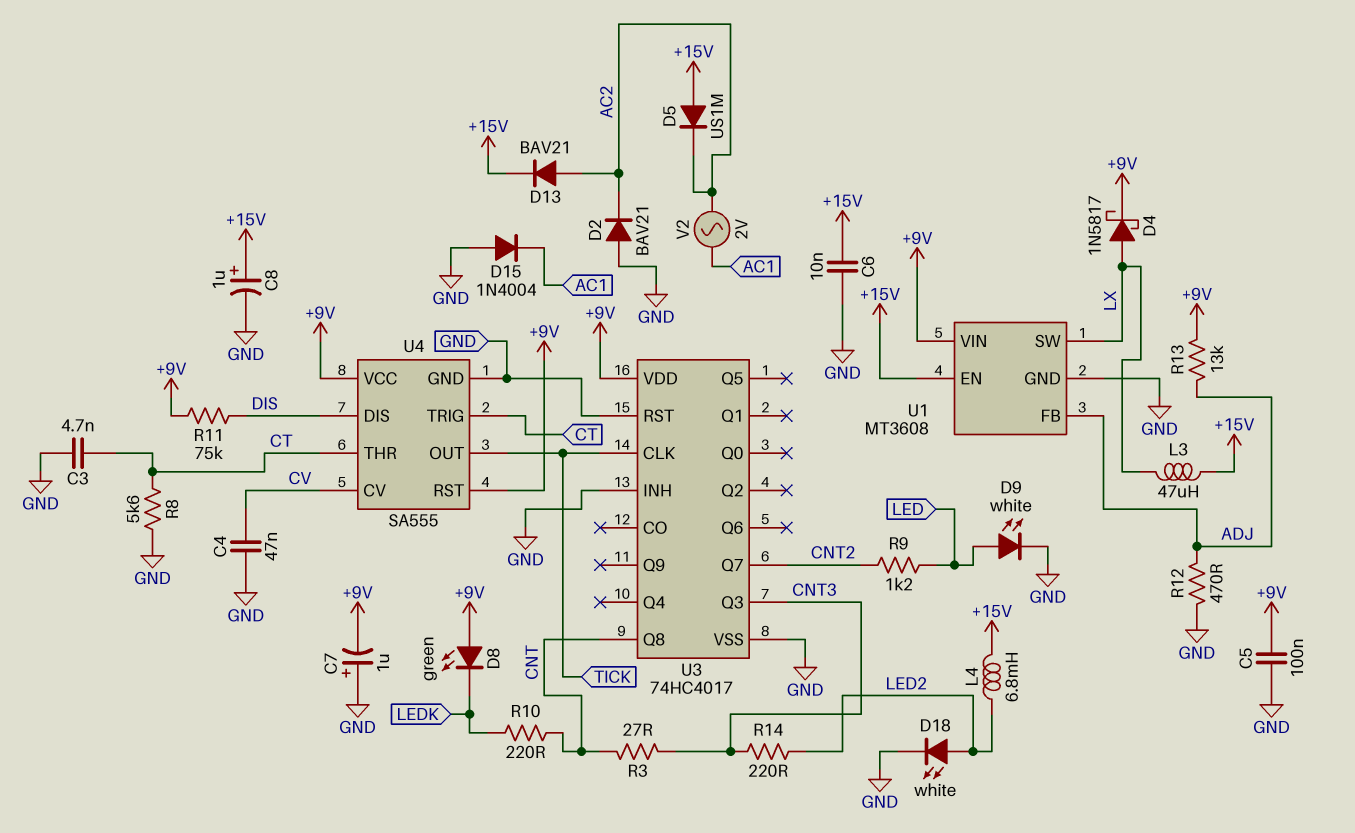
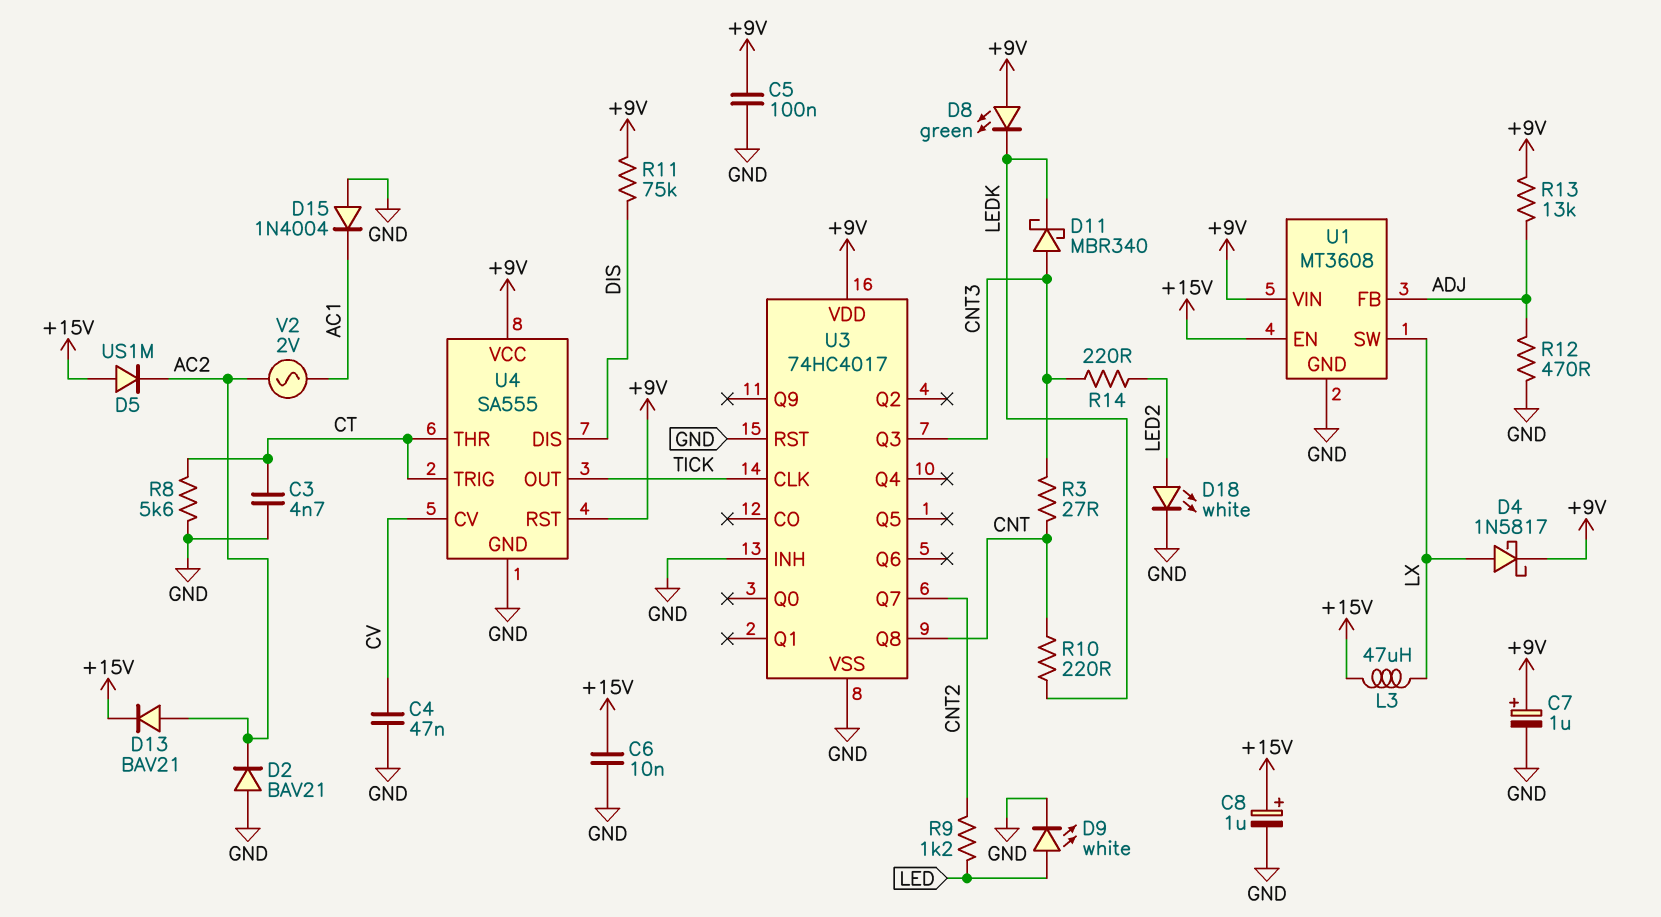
C7: 1uF (plus GND, minus +9V) -> 1uF (plus +9V, minus GND)
D11: none -> schottky MBR340 (A CNT3, K LEDK)
L4: 6.8mH (+15V, LED2) -> none

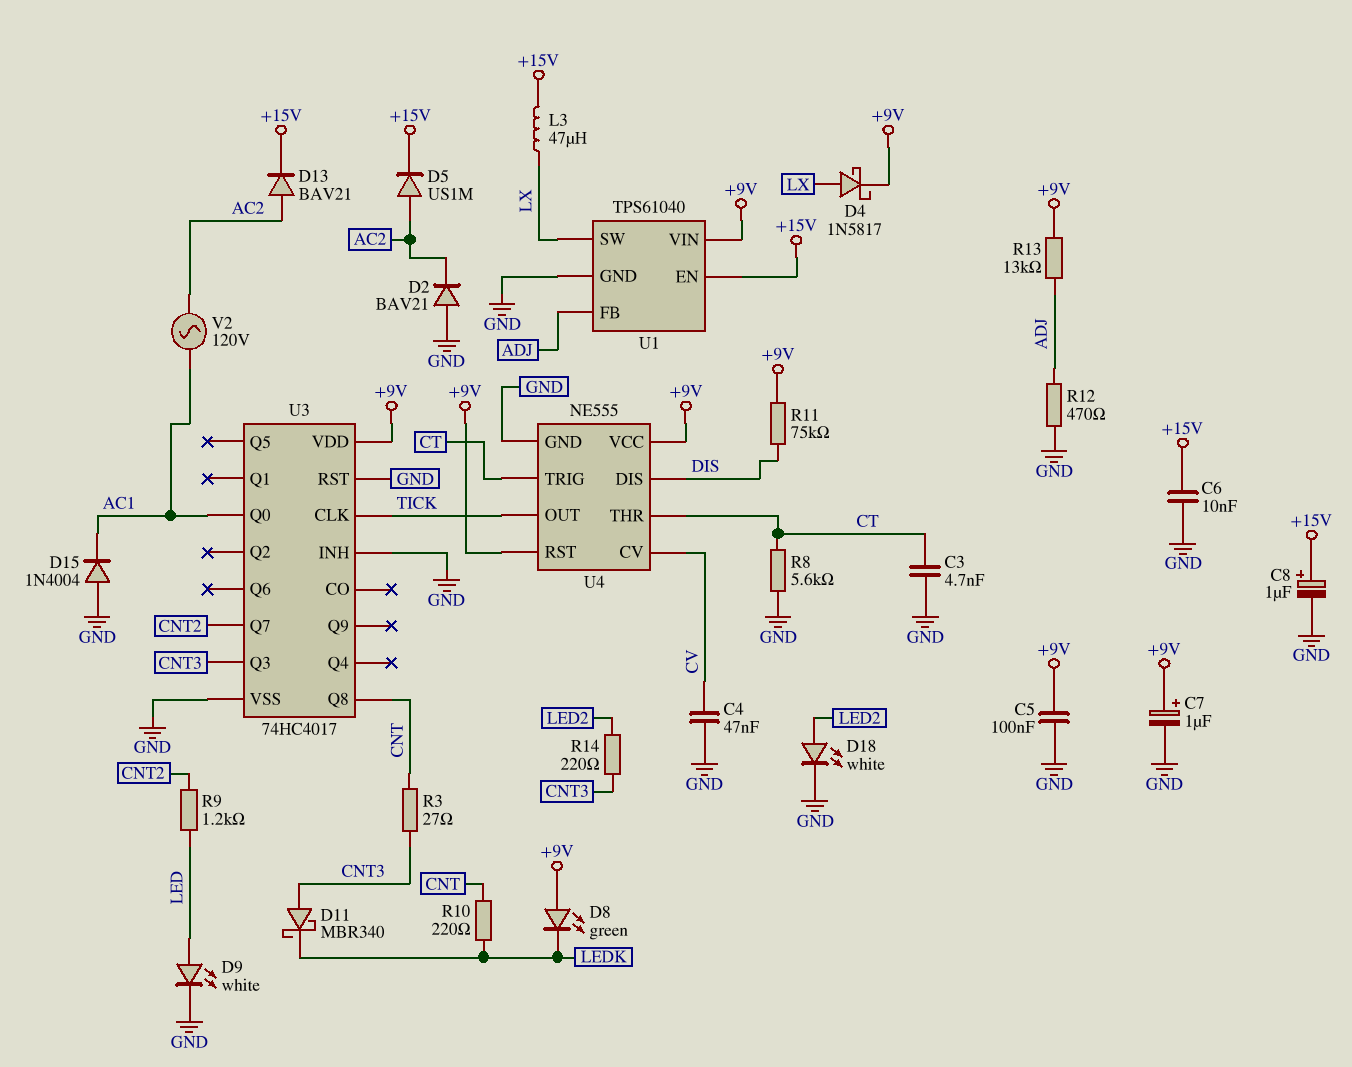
D5: diode US1M (A +15V, K AC2) -> diode US1M (A AC2, K +15V)
U1: MT3608 -> TPS61040
U3 pin Q0: none -> AC1
U4: SA555 -> NE555
V2: AC 2V (AC1, AC2) -> AC 120V (AC1, AC2)

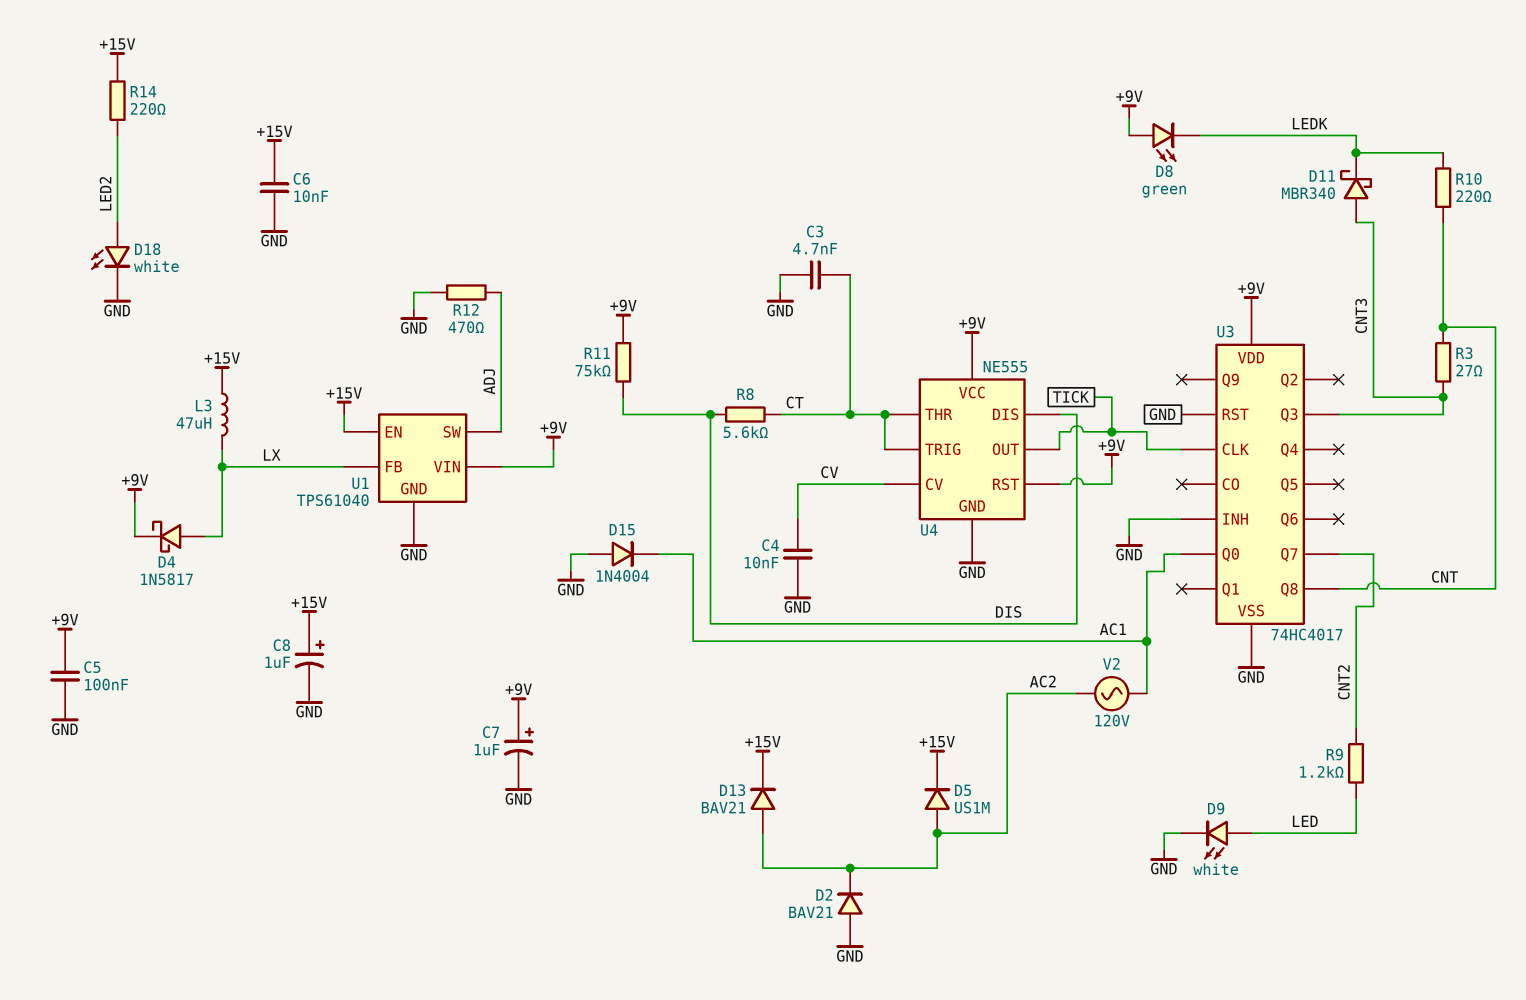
C4: 47nF (CV, GND) -> 10nF (CV, GND)
R8: 5.6k (CT, GND) -> 5.6k (CT, DIS)
R13: 13k (+9V, ADJ) -> none
R14: 220 (CNT3, LED2) -> 220 (+15V, LED2)
U1 pin FB: ADJ -> LX
U1 pin SW: LX -> ADJ

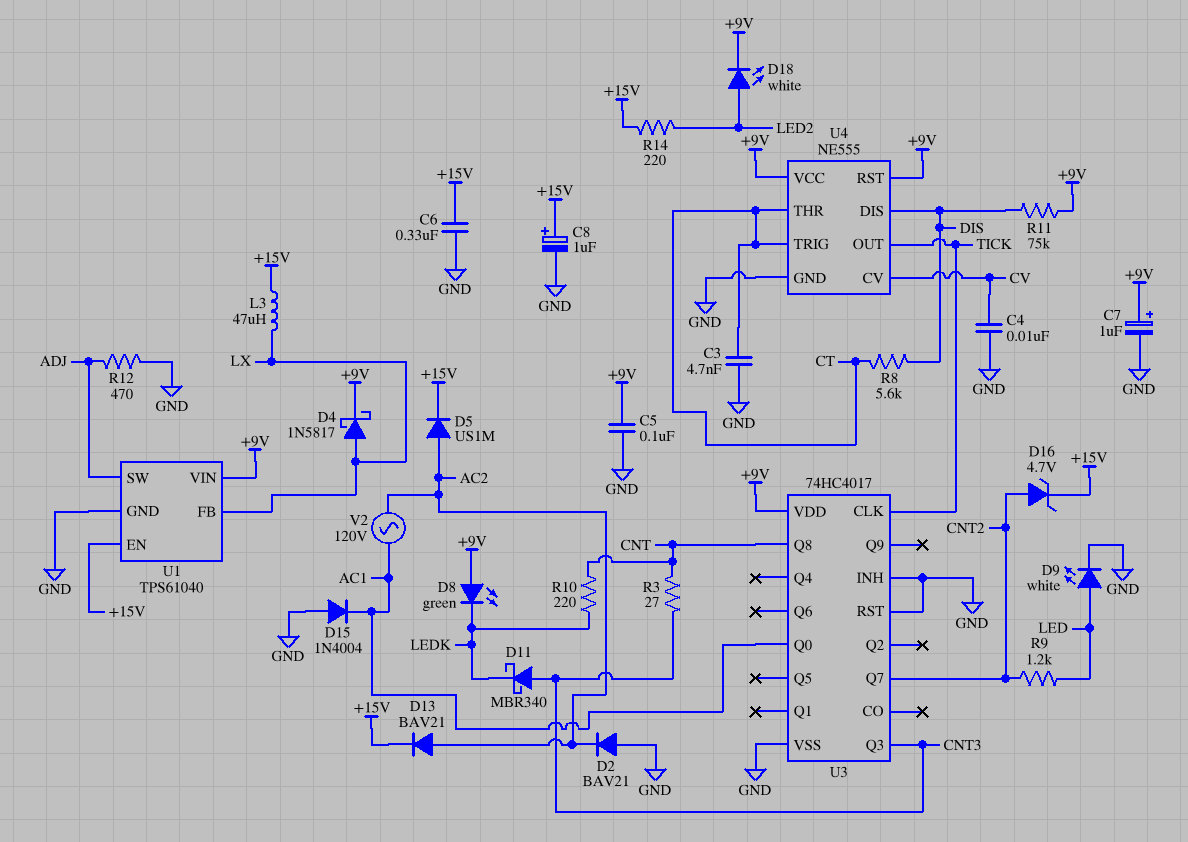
C6: 10nF (+15V, GND) -> 330nF (+15V, GND)
D16: none -> zener 4.7V (A CNT2, K +15V)
D18: LED white (A LED2, K GND) -> LED white (A LED2, K +9V)

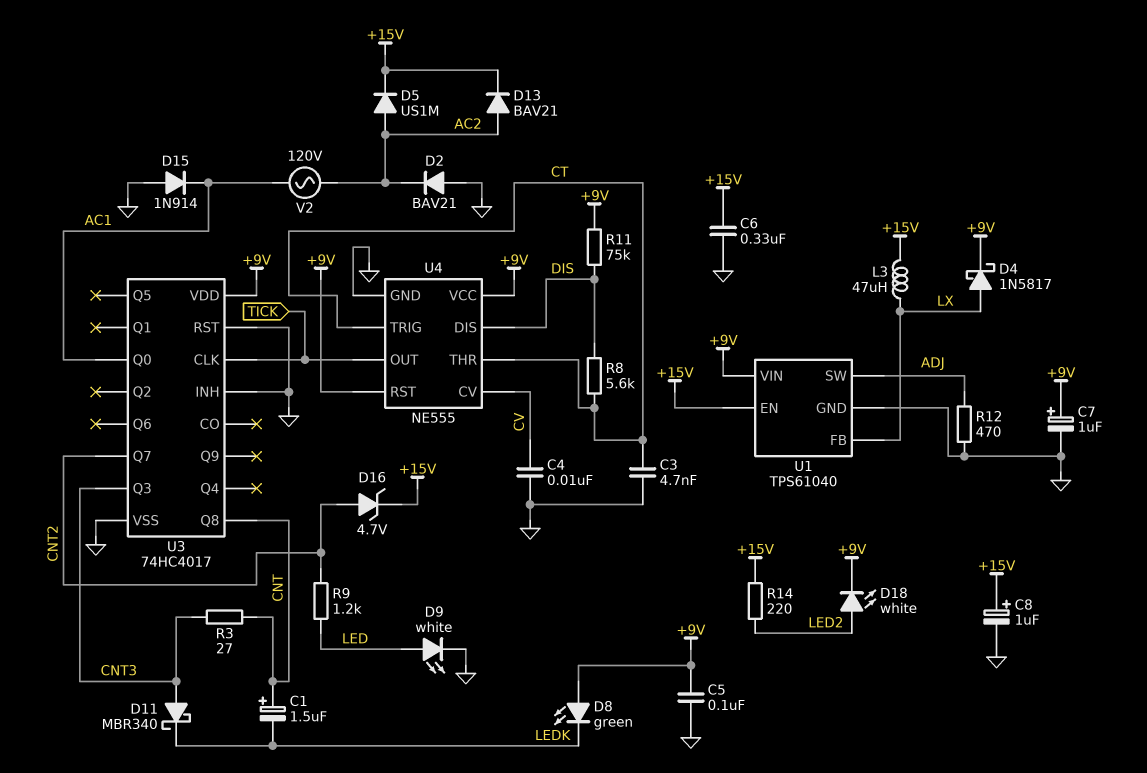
C1: none -> 1.5uF (plus CNT, minus LEDK)
D15: diode 1N4004 (A GND, K AC1) -> diode 1N914 (A GND, K AC1)
R10: 220 (CNT, LEDK) -> none

